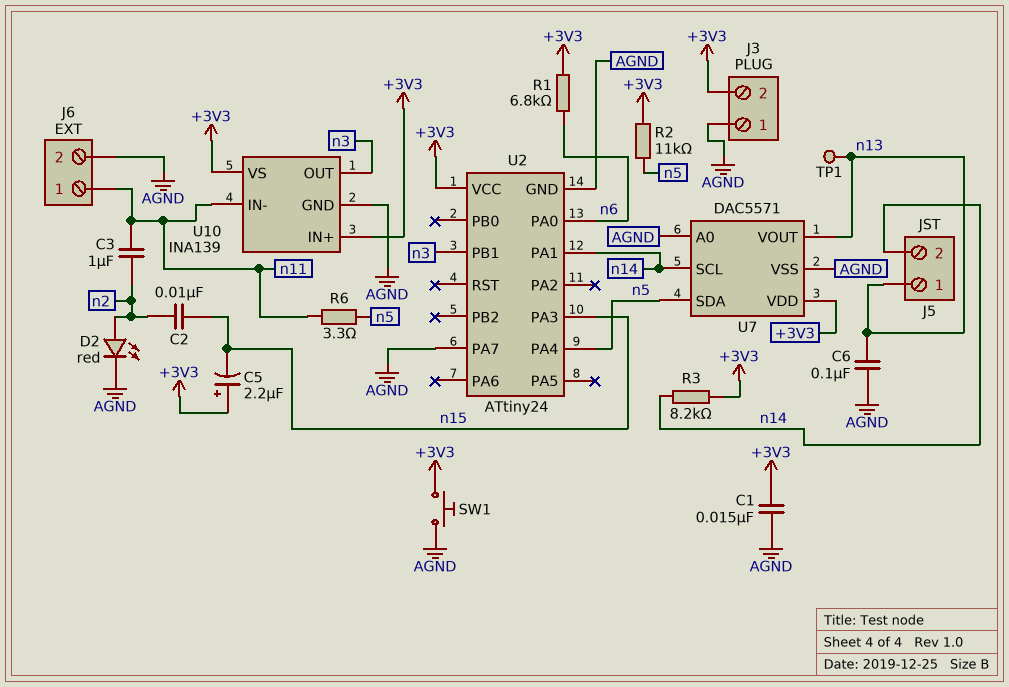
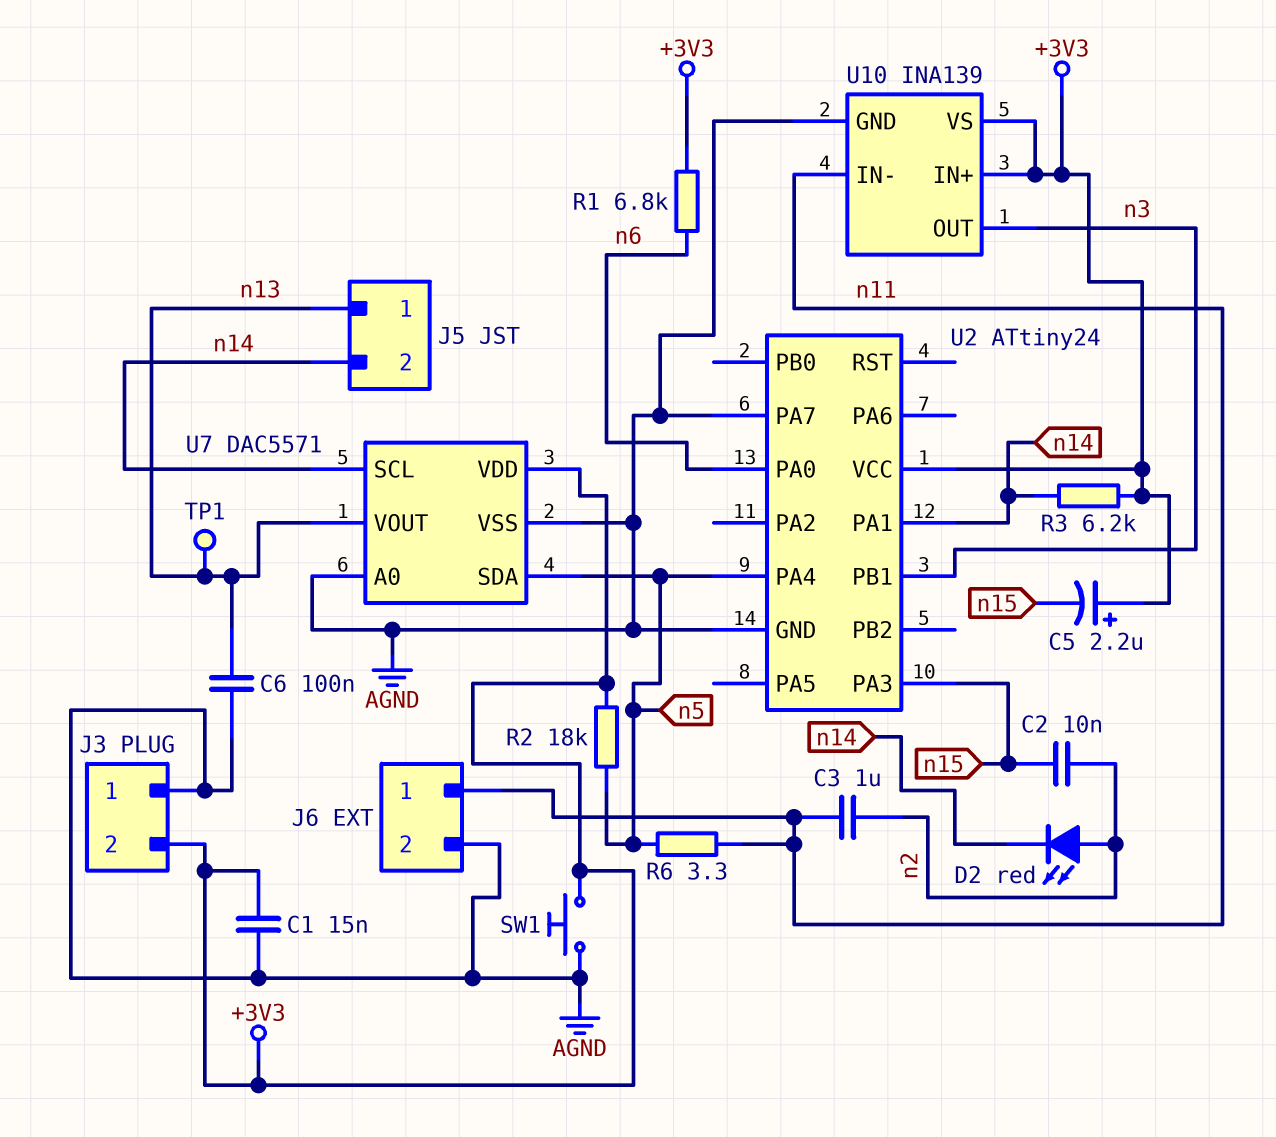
D2: LED red (A n2, K AGND) -> LED red (A n2, K n14)
R2: 11k (+3V3, n5) -> 18k (+3V3, n5)
R3: 8.2k (+3V3, n14) -> 6.2k (+3V3, n14)

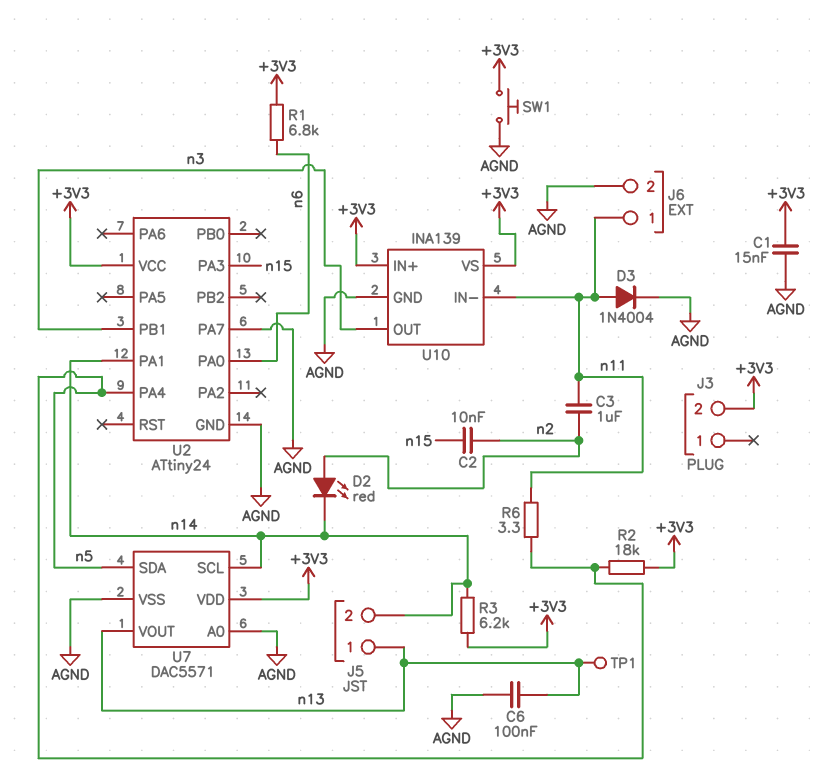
C5: 2.2uF (plus +3V3, minus n15) -> none
D3: none -> diode 1N4004 (A n11, K AGND)
J3 pin 1: AGND -> none

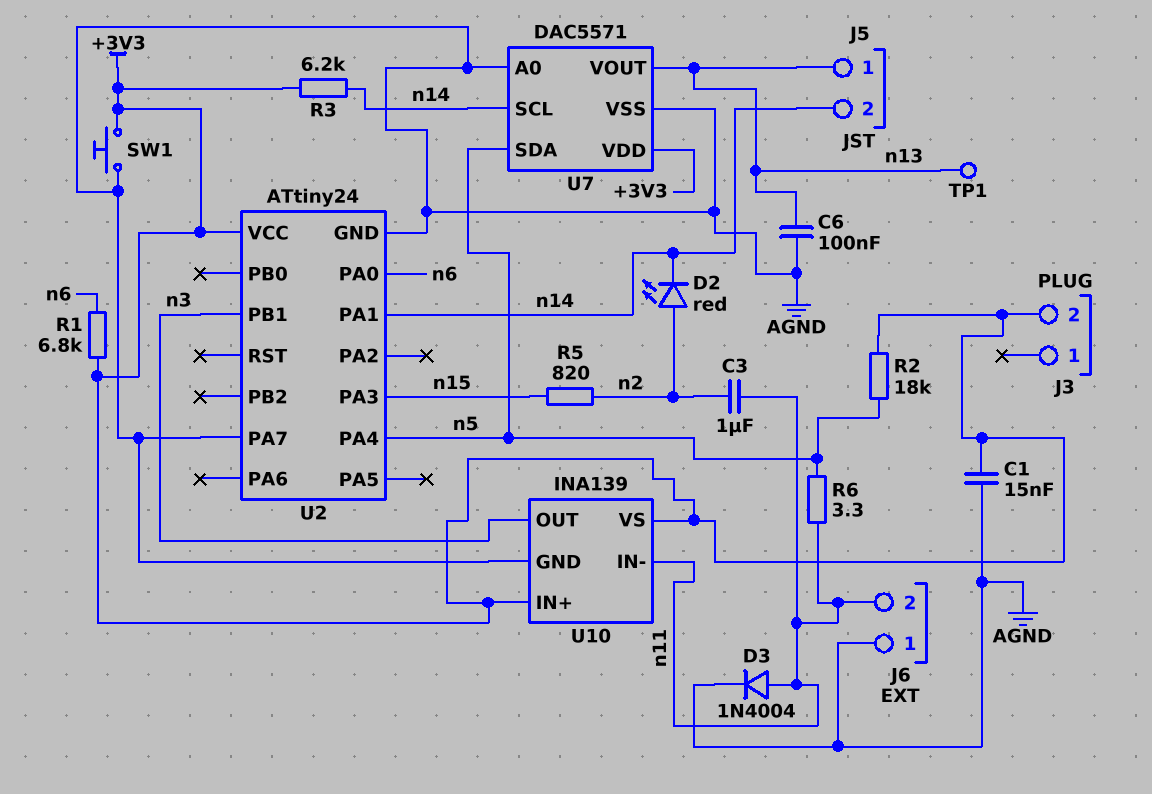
C2: 10nF (n2, n15) -> none
J6 pin 1: n11 -> AGND
J6 pin 2: AGND -> n11
R5: none -> 820 (n2, n15)

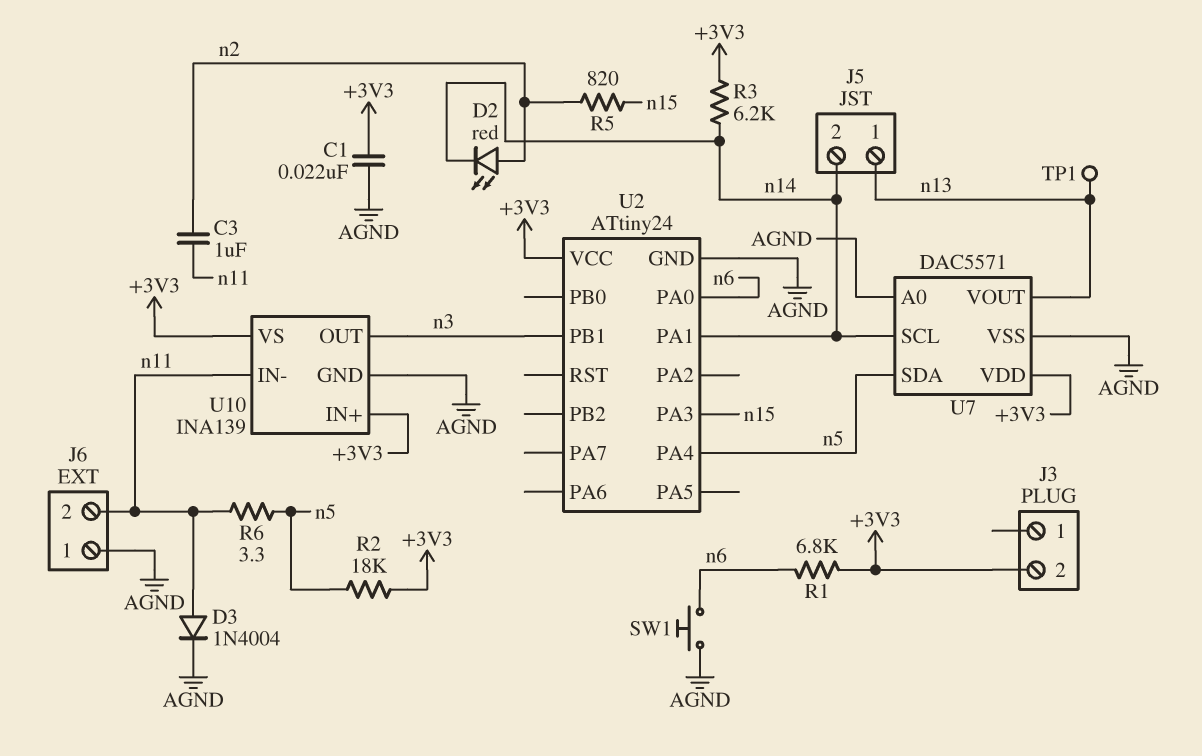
C1: 15nF (+3V3, AGND) -> 22nF (+3V3, AGND)
C6: 100nF (AGND, n13) -> none
SW1: button (+3V3, AGND) -> button (AGND, n6)
U2 pin PA7: AGND -> none

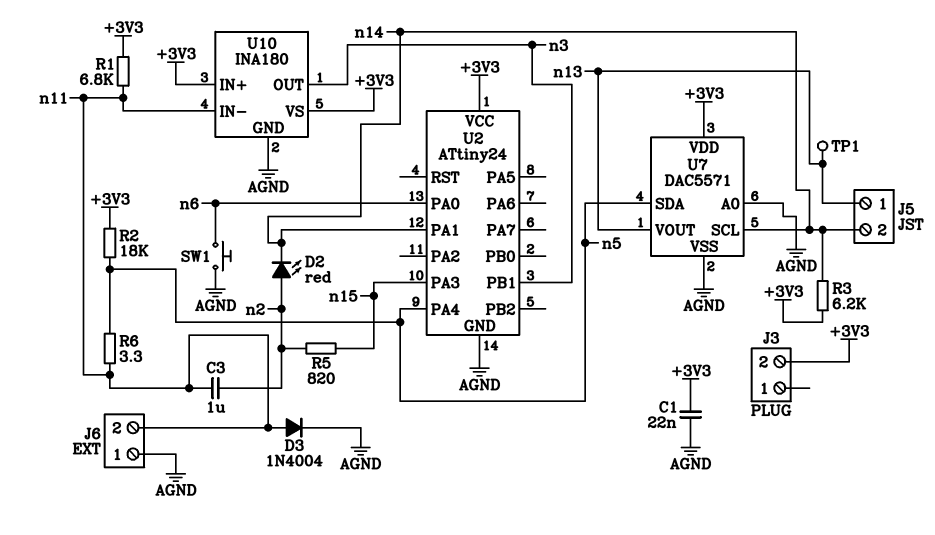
R1: 6.8k (+3V3, n6) -> 6.8k (+3V3, n11)
U10: INA139 -> INA180

